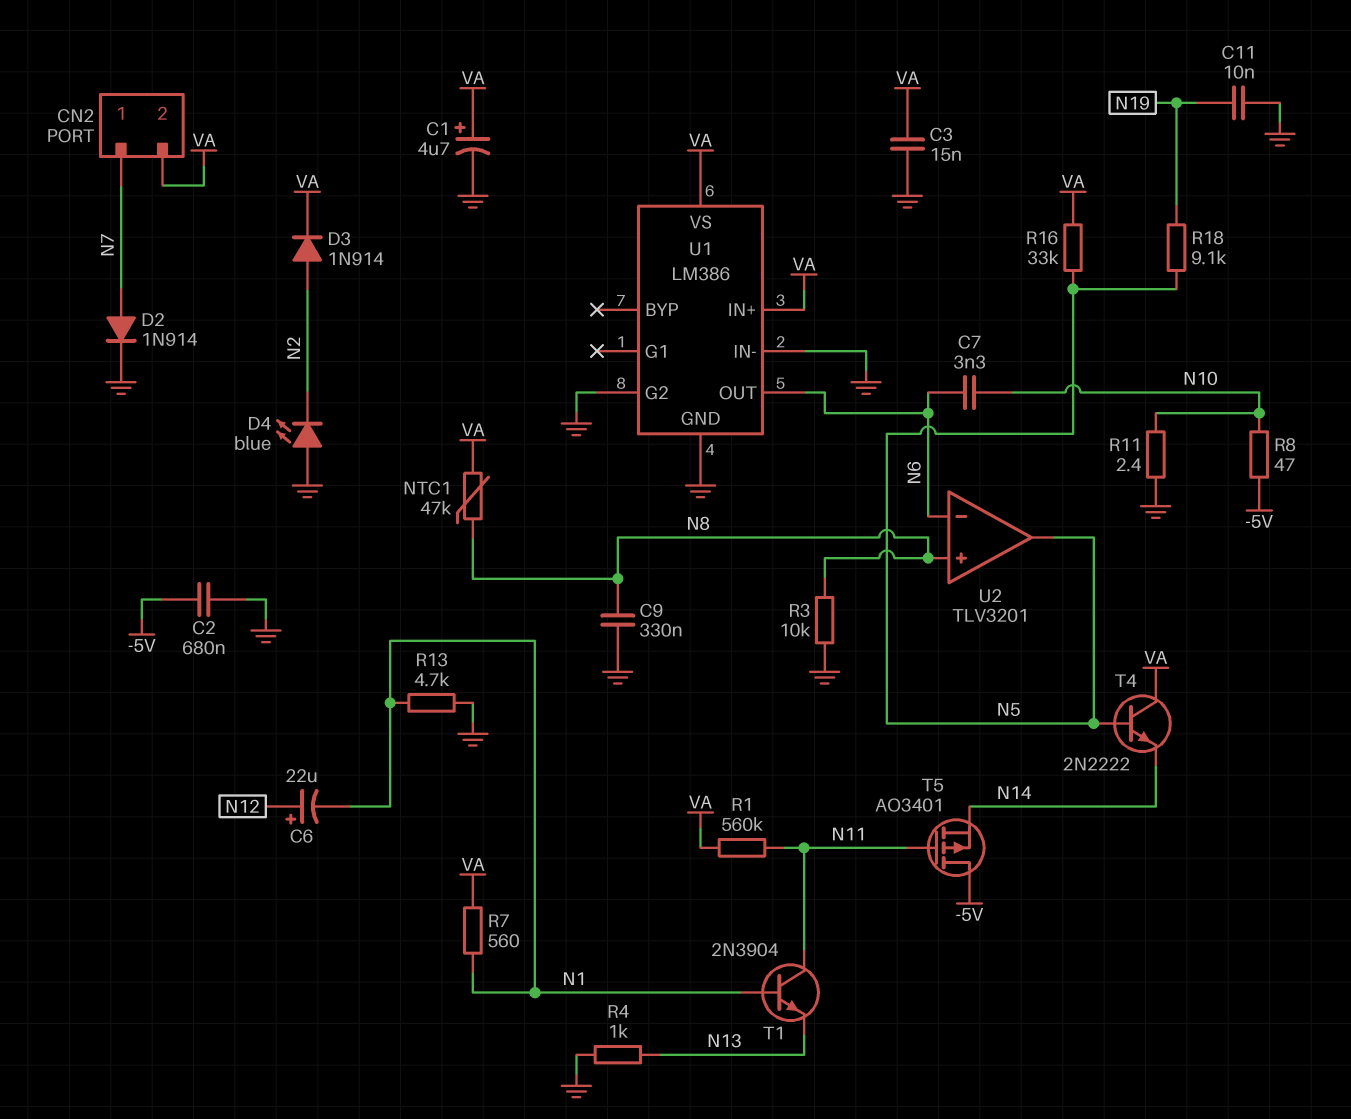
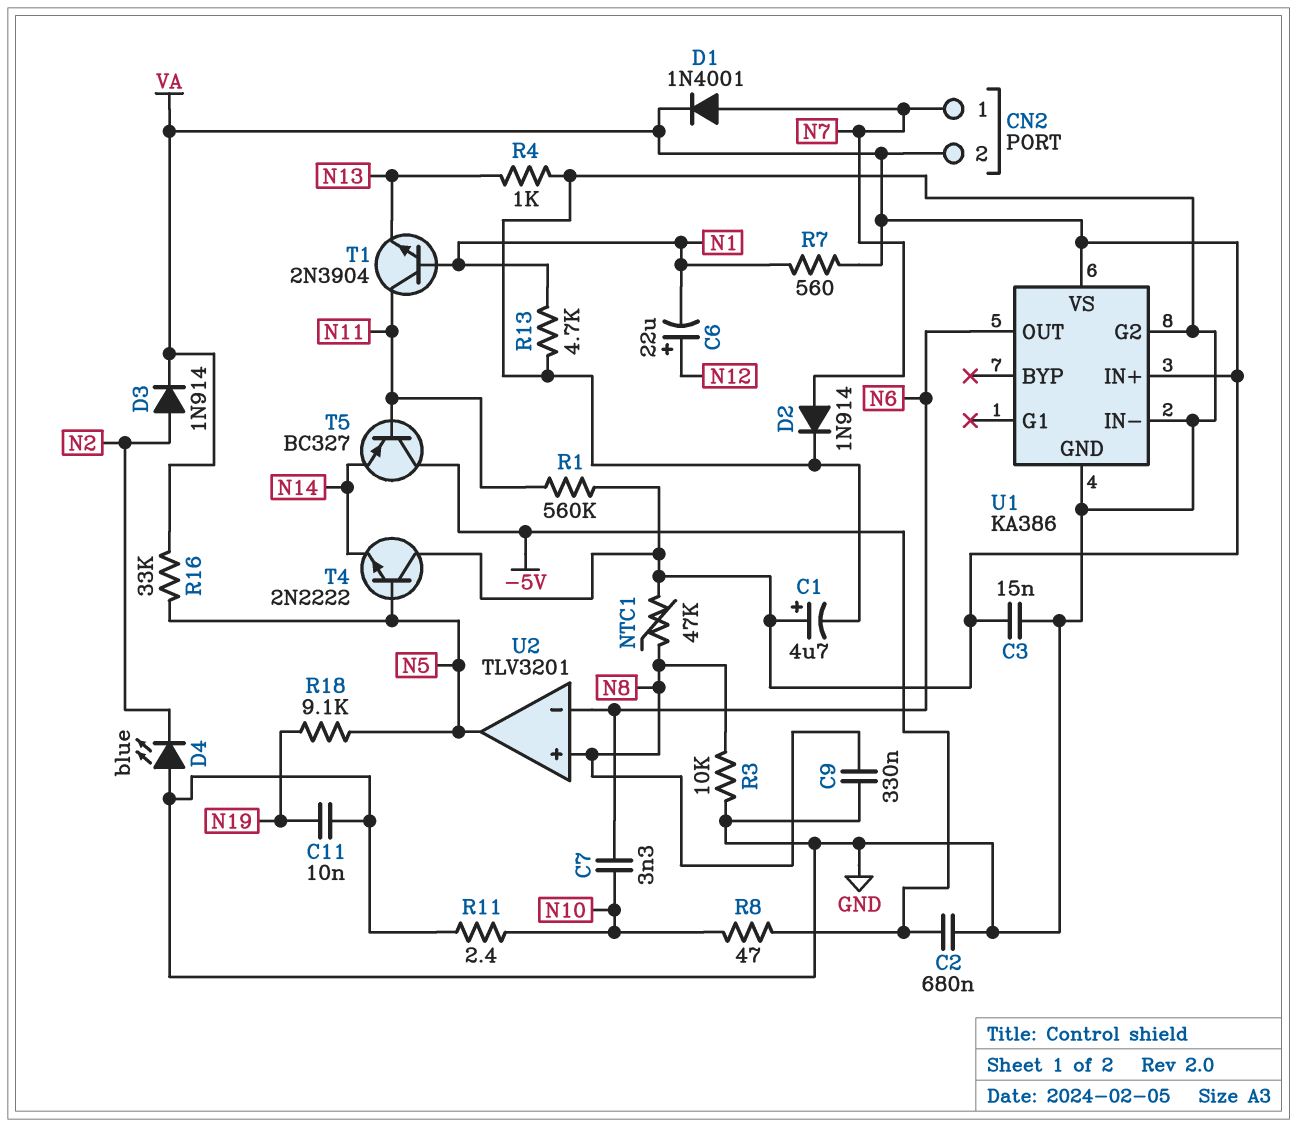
D1: none -> diode 1N4001 (A N7, K VA)
T5: PMOS AO3401 (G N11, D -5V, S N14) -> PNP BC327 (B N11, C -5V, E N14)
U1: LM386 -> KA386

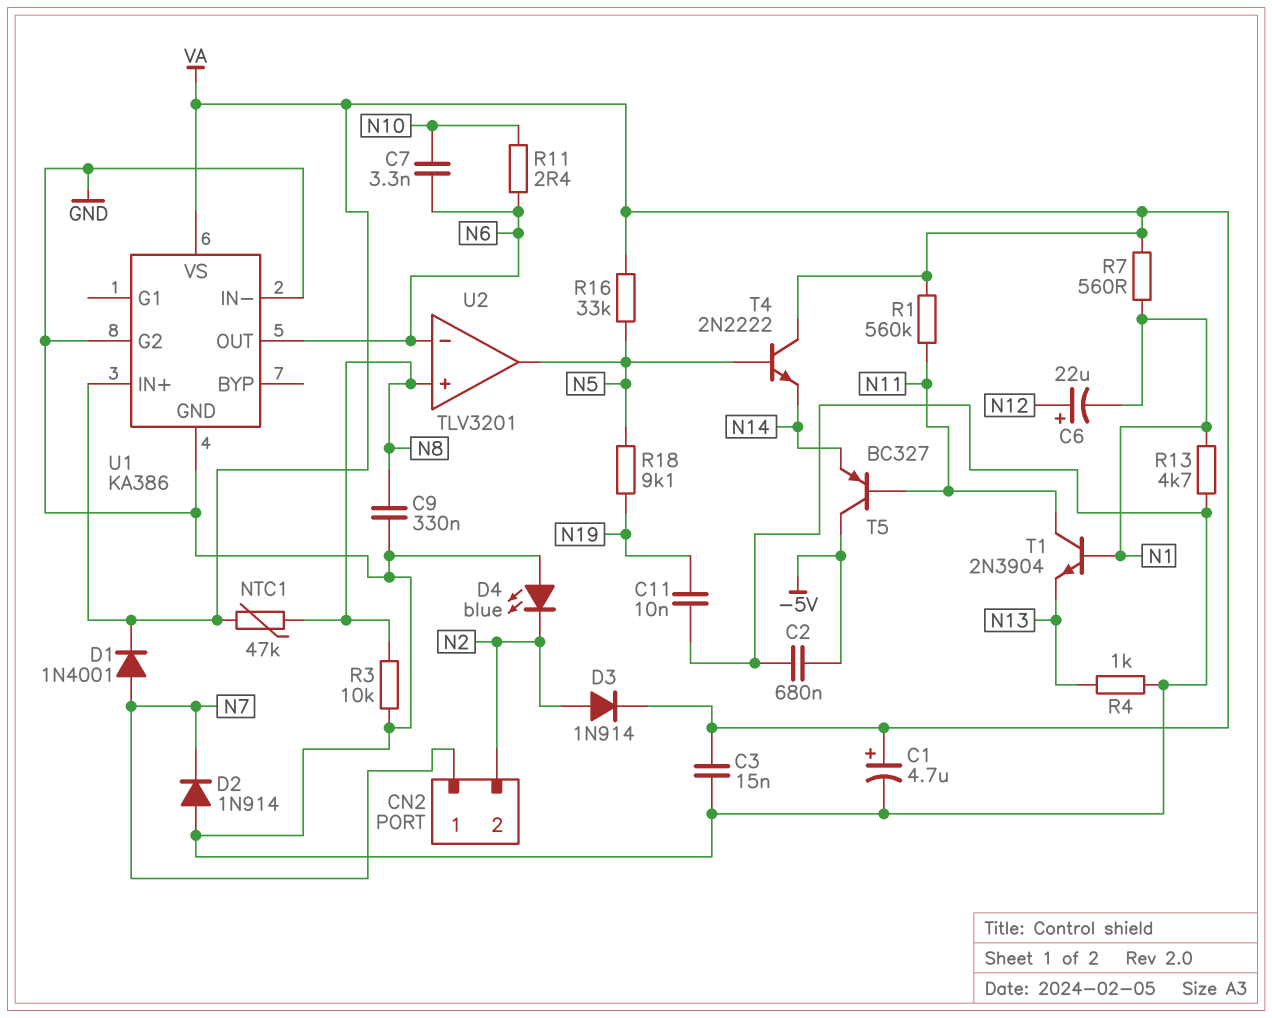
CN2 pin 2: VA -> N2
D2: diode 1N914 (A N7, K GND) -> diode 1N914 (A GND, K N7)
R8: 47 (-5V, N10) -> none
R11: 2.4 (GND, N10) -> 2.4 (N6, N10)

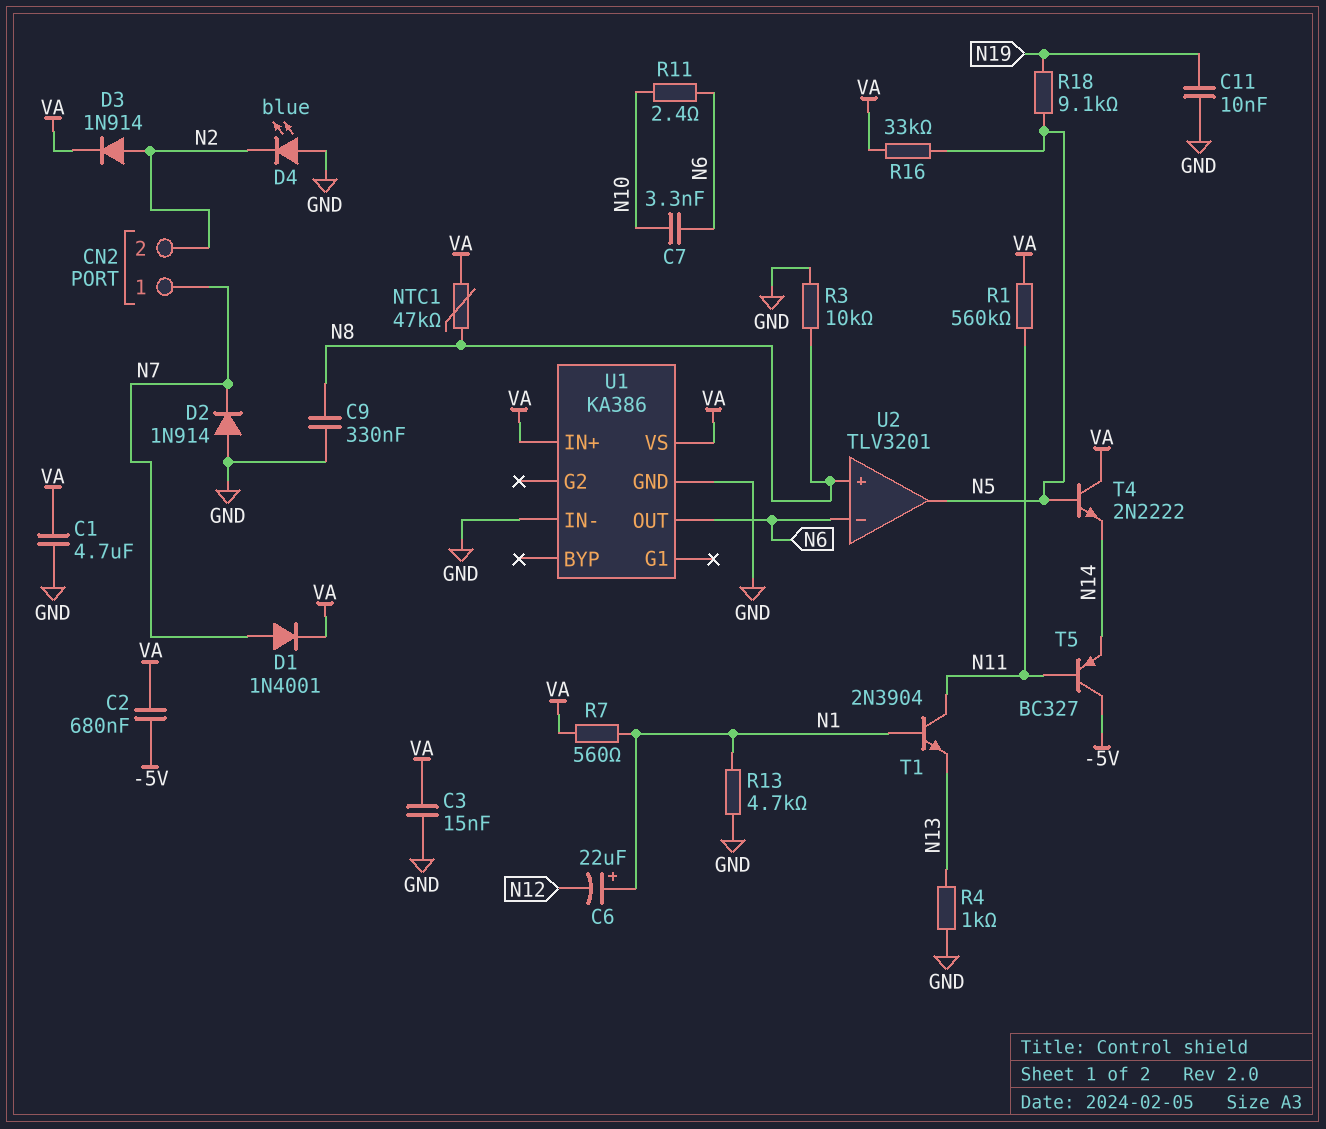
C1: 4.7uF (plus VA, minus GND) -> 4.7uF (GND, VA)
C2: 680nF (-5V, GND) -> 680nF (-5V, VA)
C6: 22uF (plus N12, minus N1) -> 22uF (plus N1, minus N12)
U1 pin G2: GND -> none

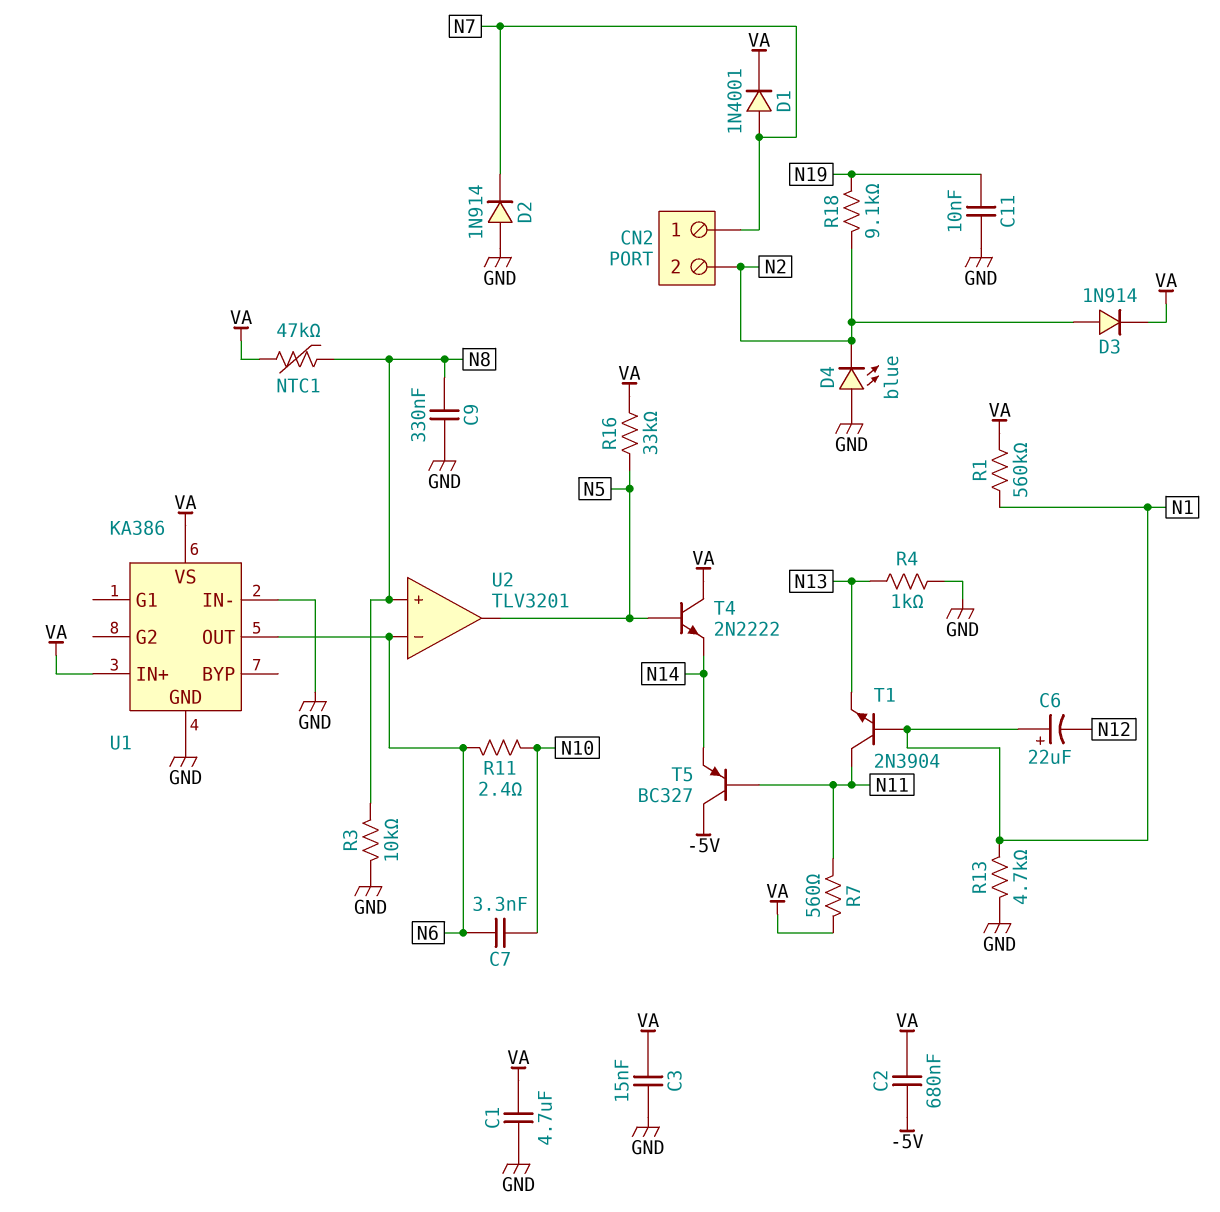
R1: 560k (N11, VA) -> 560k (N1, VA)
R7: 560 (N1, VA) -> 560 (N11, VA)
R18: 9.1k (N5, N19) -> 9.1k (N2, N19)

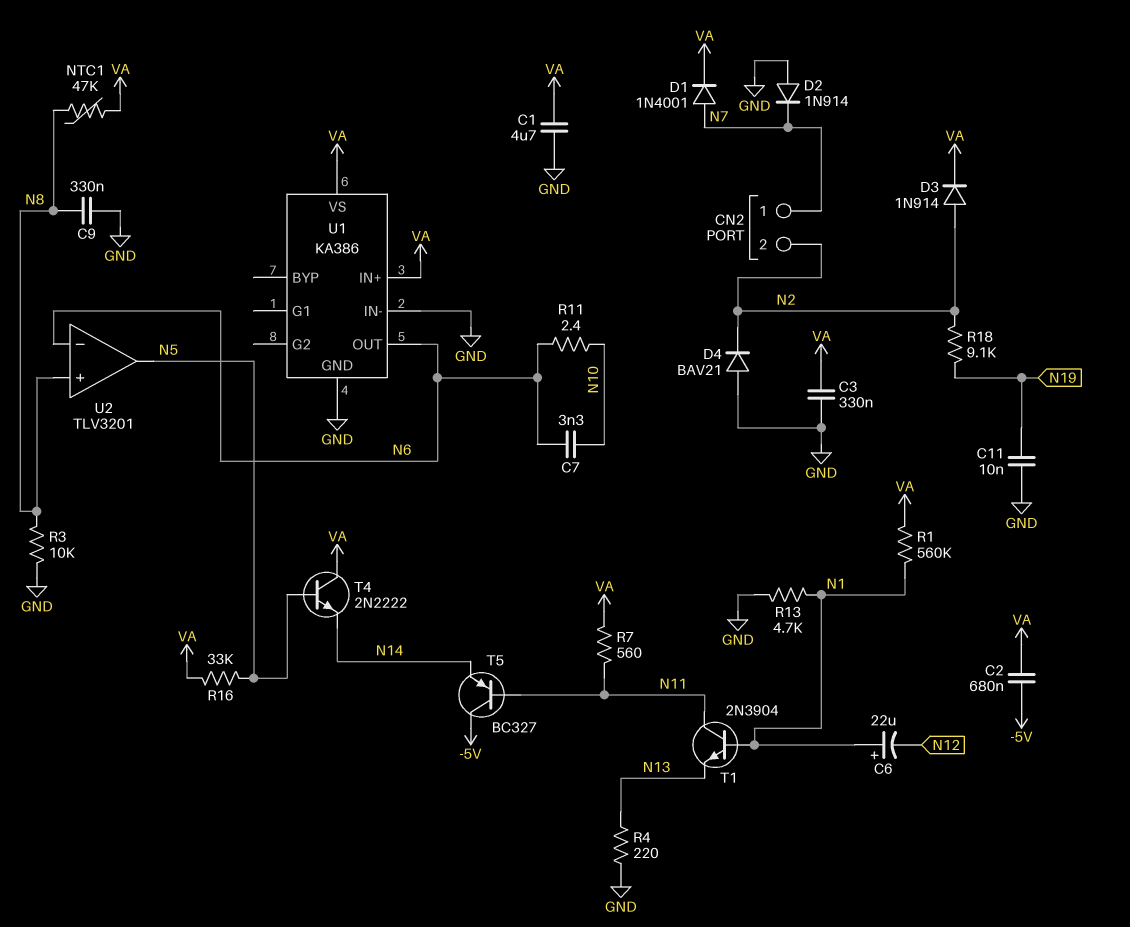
C3: 15nF (GND, VA) -> 330nF (GND, VA)
D4: LED blue (A GND, K N2) -> diode BAV21 (A GND, K N2)
R4: 1k (GND, N13) -> 220 (GND, N13)

